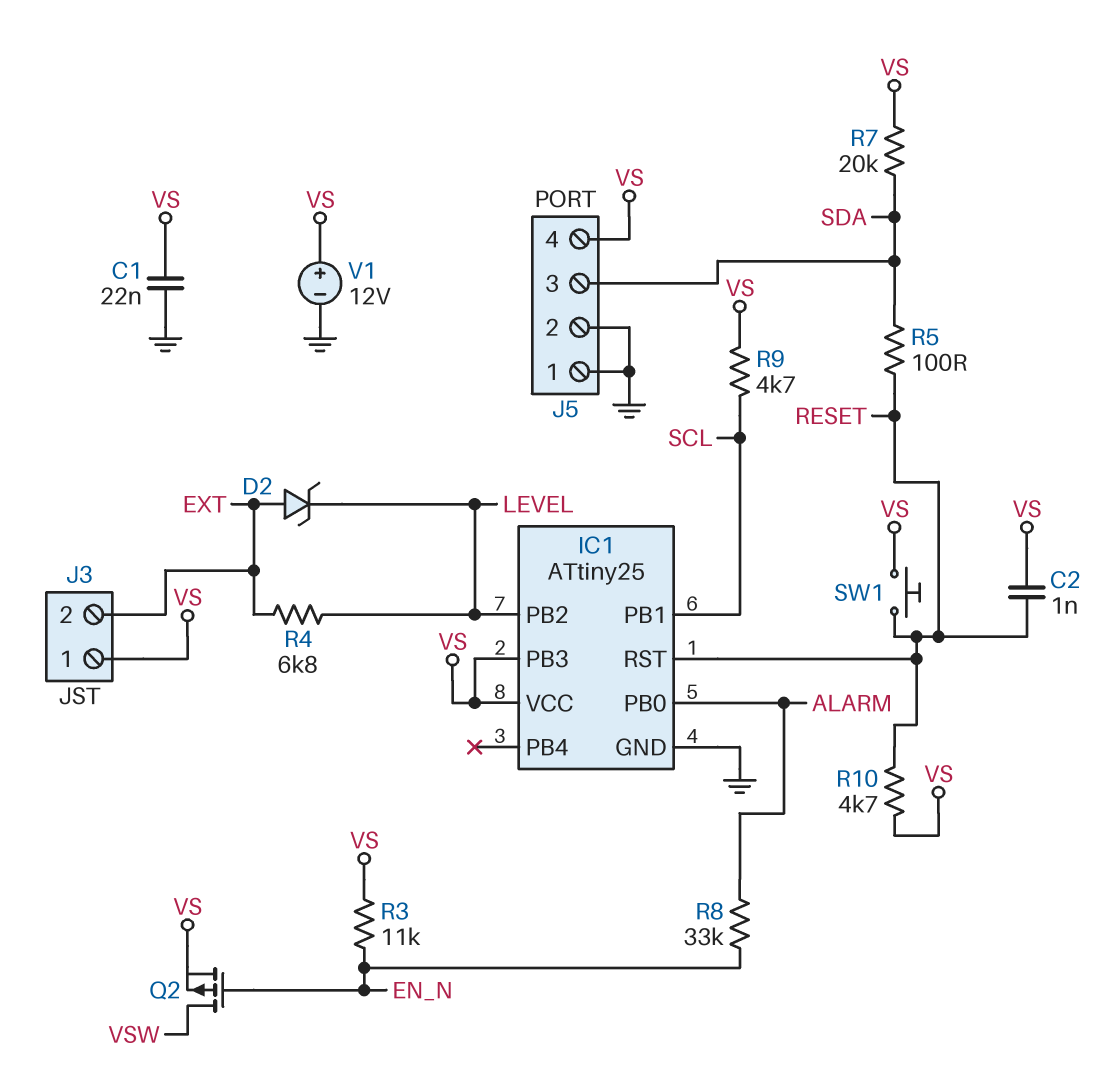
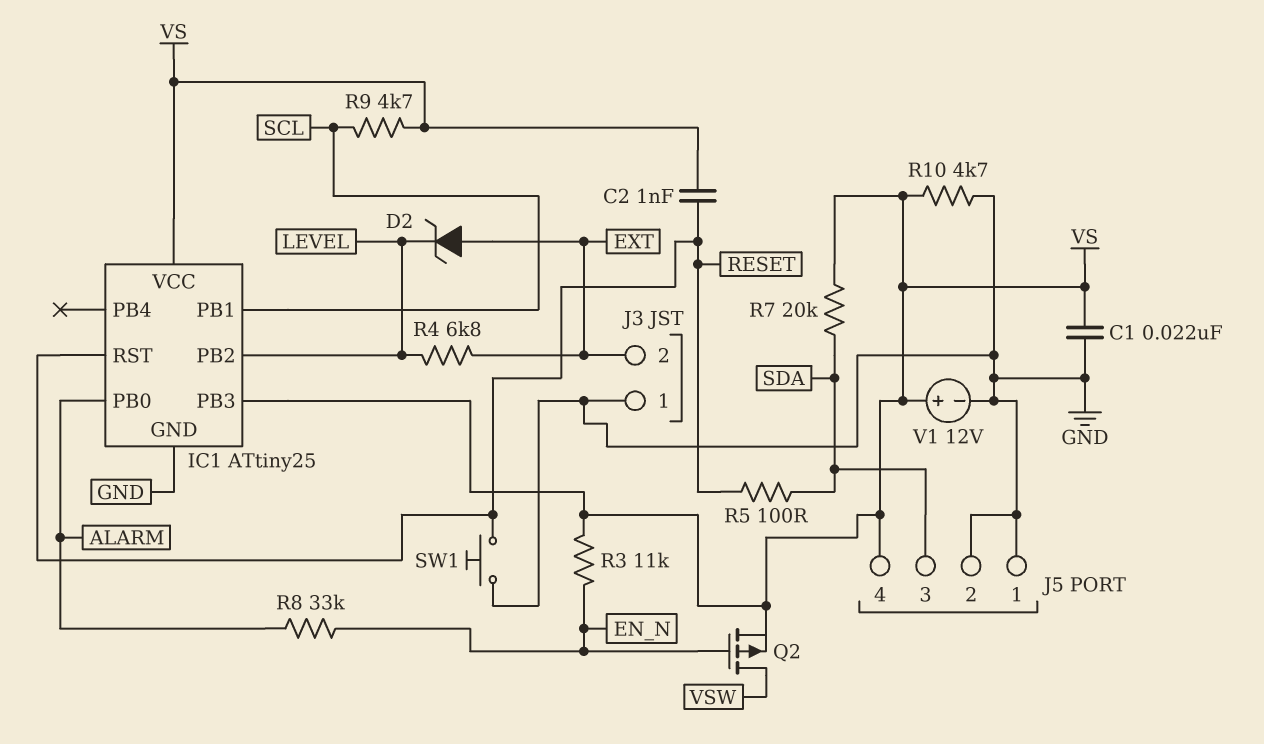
J3 pin 1: VS -> GND
R10: 4.7k (RESET, VS) -> 4.7k (GND, VS)
SW1: button (RESET, VS) -> button (GND, RESET)

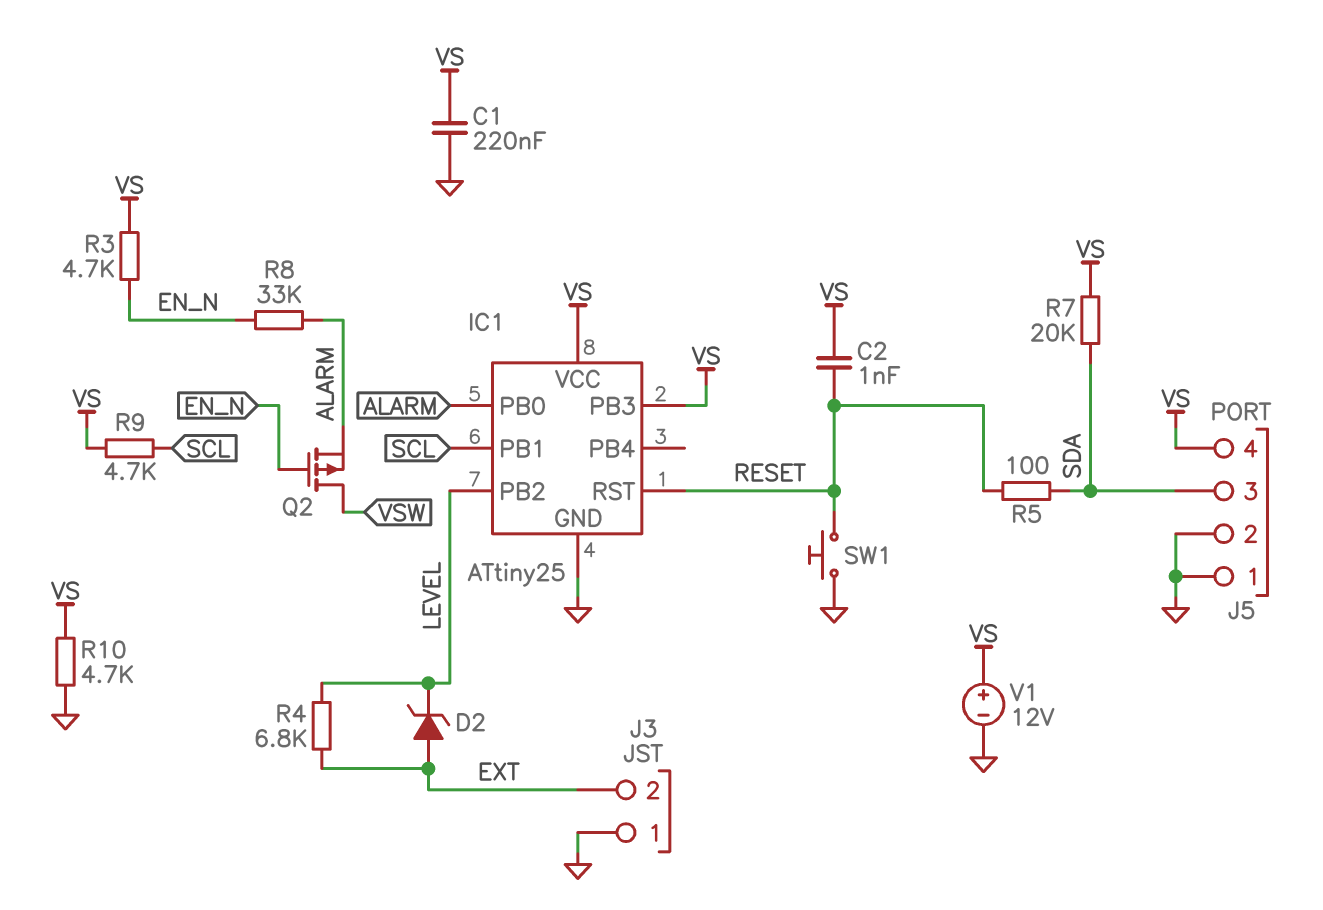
C1: 22nF (GND, VS) -> 220nF (GND, VS)
Q2: PMOS (G EN_N, D VSW, S VS) -> PMOS (G EN_N, D VSW, S ALARM)
R3: 11k (EN_N, VS) -> 4.7k (EN_N, VS)

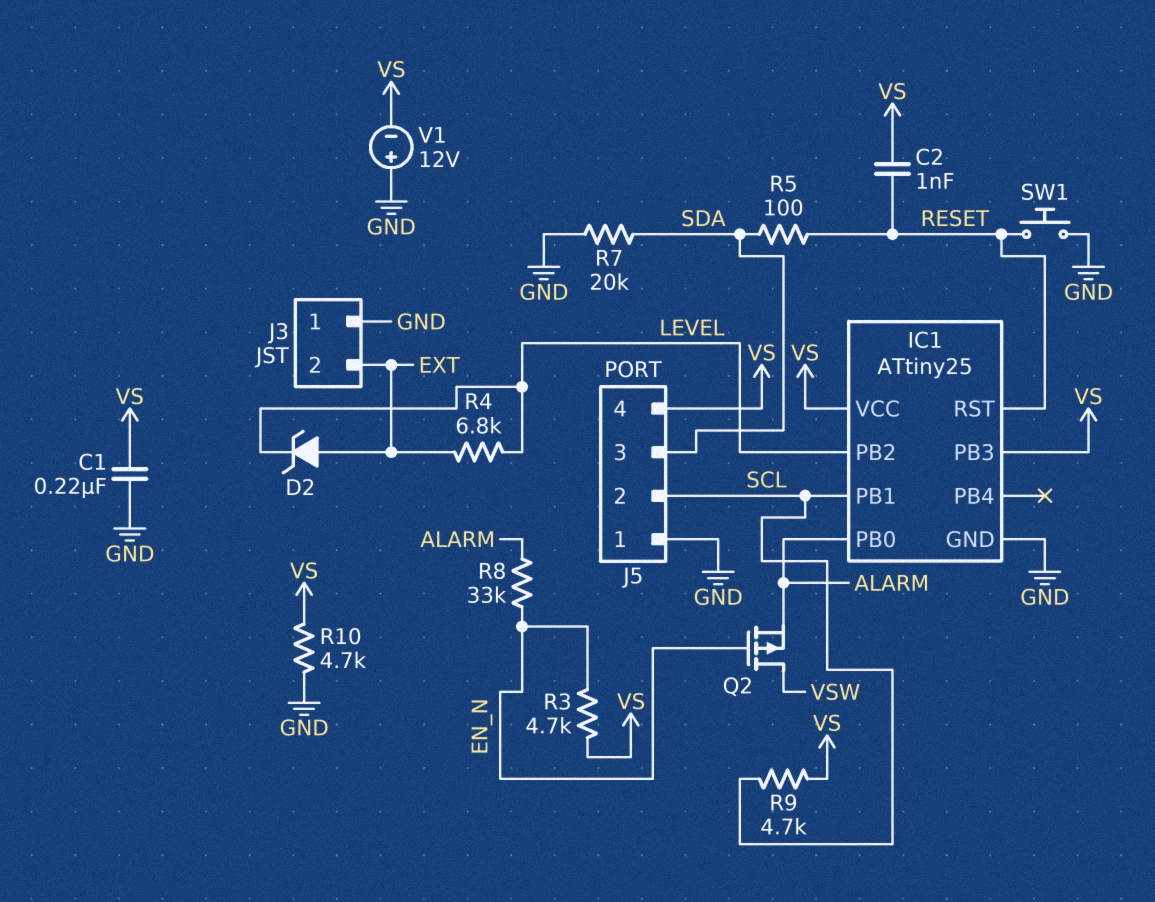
J5 pin 2: GND -> SCL
R7: 20k (SDA, VS) -> 20k (GND, SDA)
V1: 12V (plus VS, minus GND) -> 12V (plus GND, minus VS)

